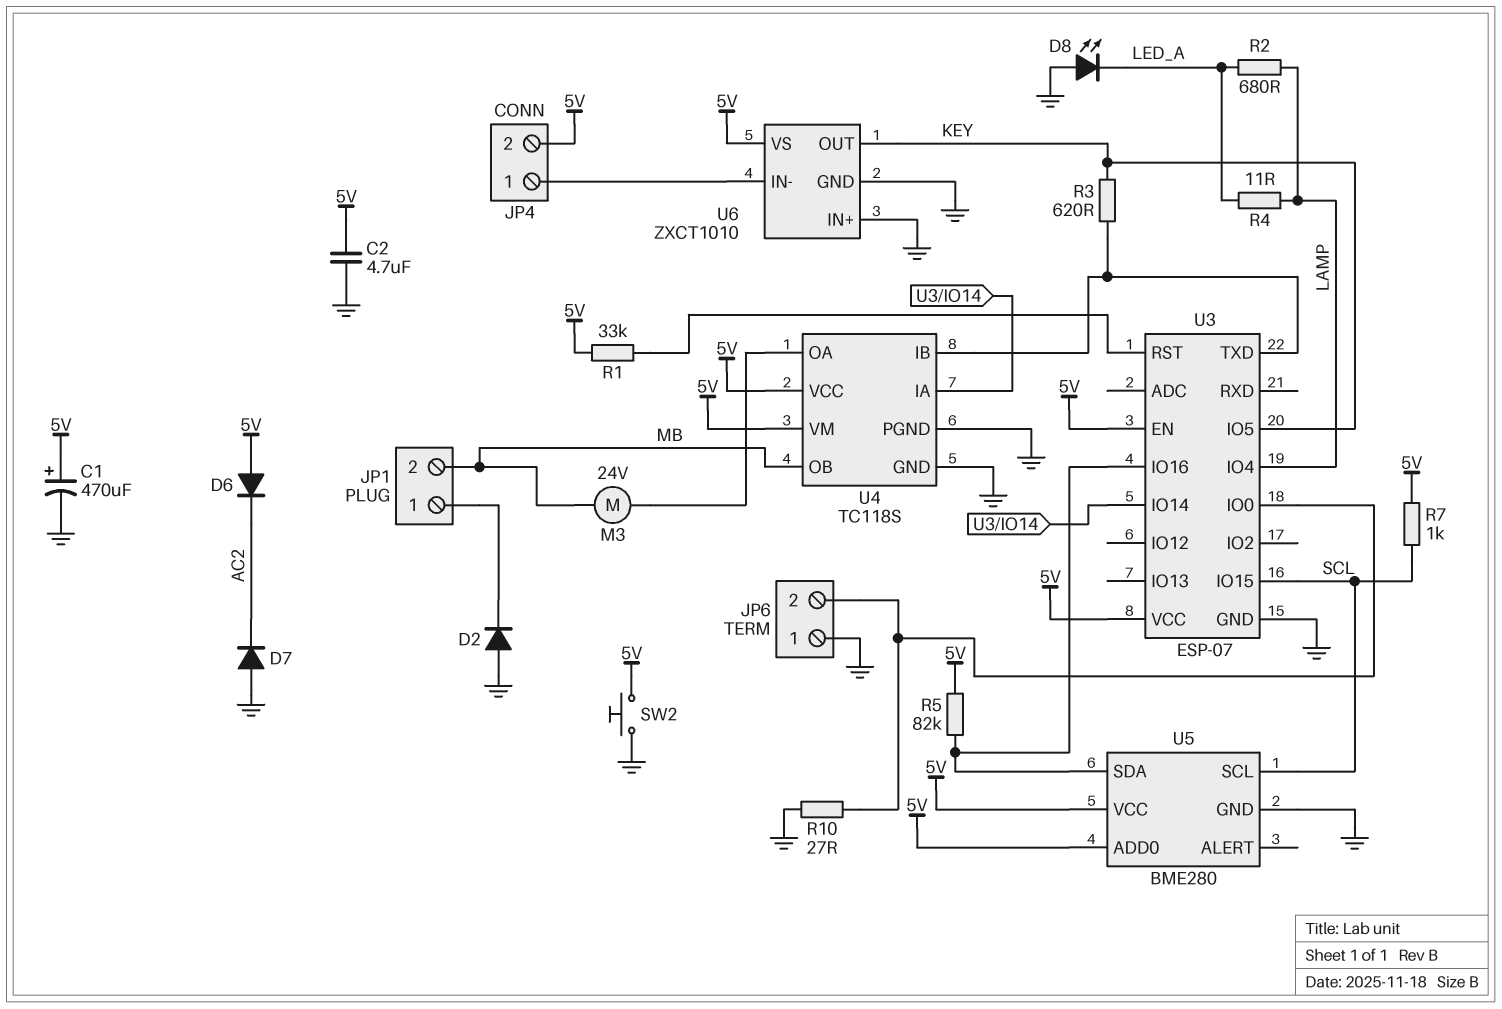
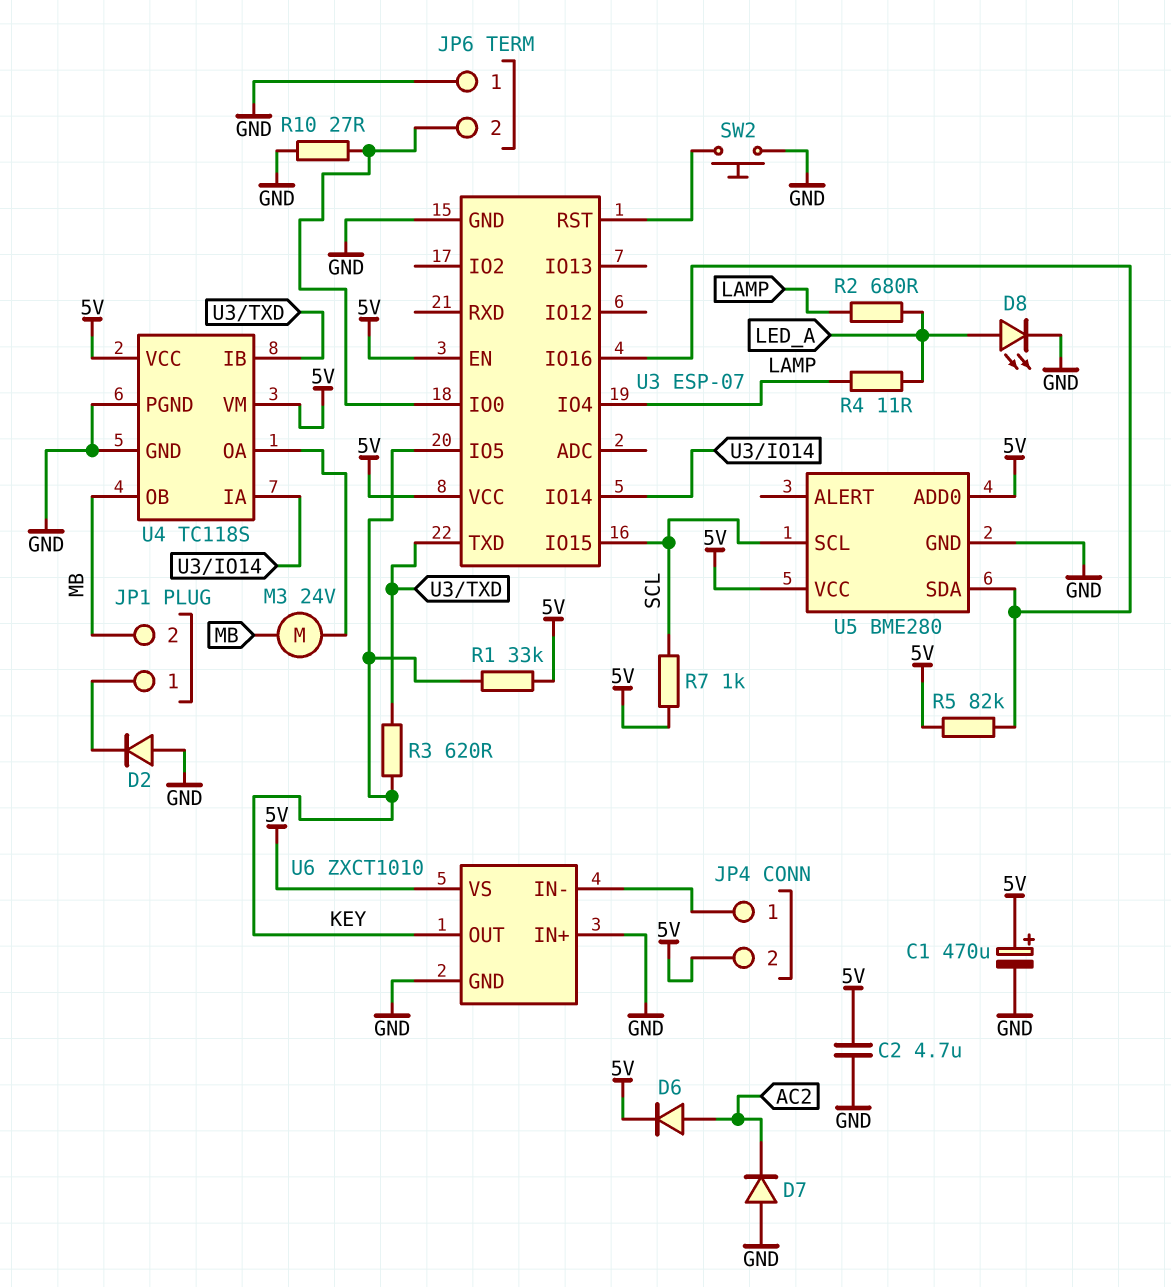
D6: diode (A 5V, K AC2) -> diode (A AC2, K 5V)
D8: LED (A GND, K LED_A) -> LED (A LED_A, K GND)
R1: 33k (5V, U3/RST) -> 33k (5V, KEY)
SW2: button (5V, GND) -> button (GND, U3/RST)

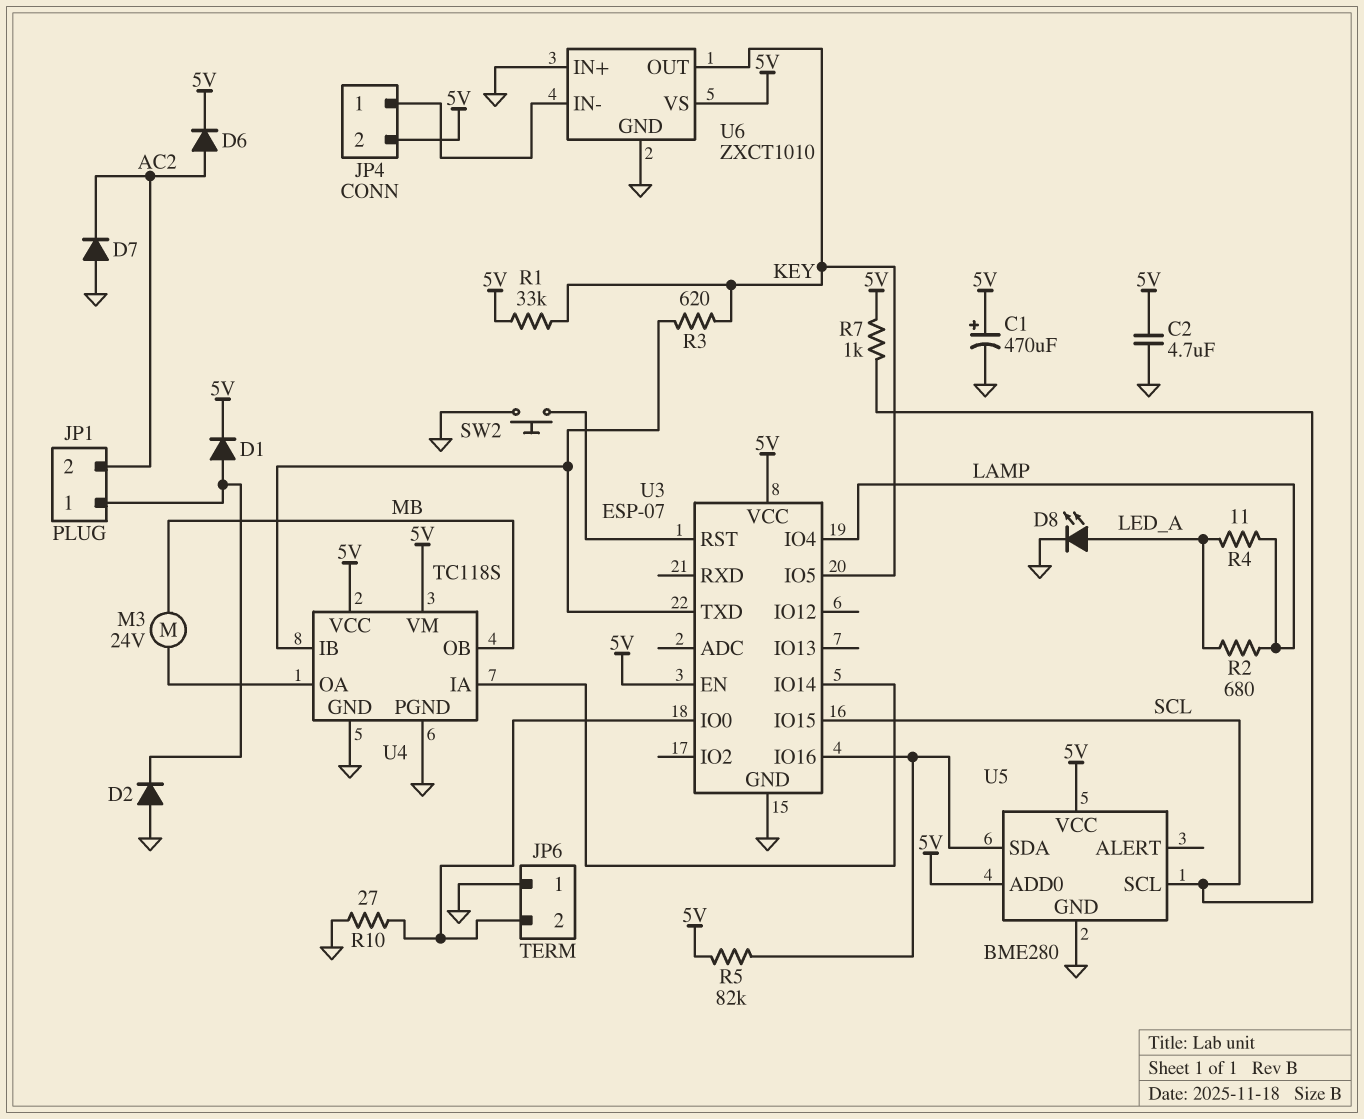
D1: none -> diode (A JP1/1, K 5V)
JP1 pin 2: MB -> AC2

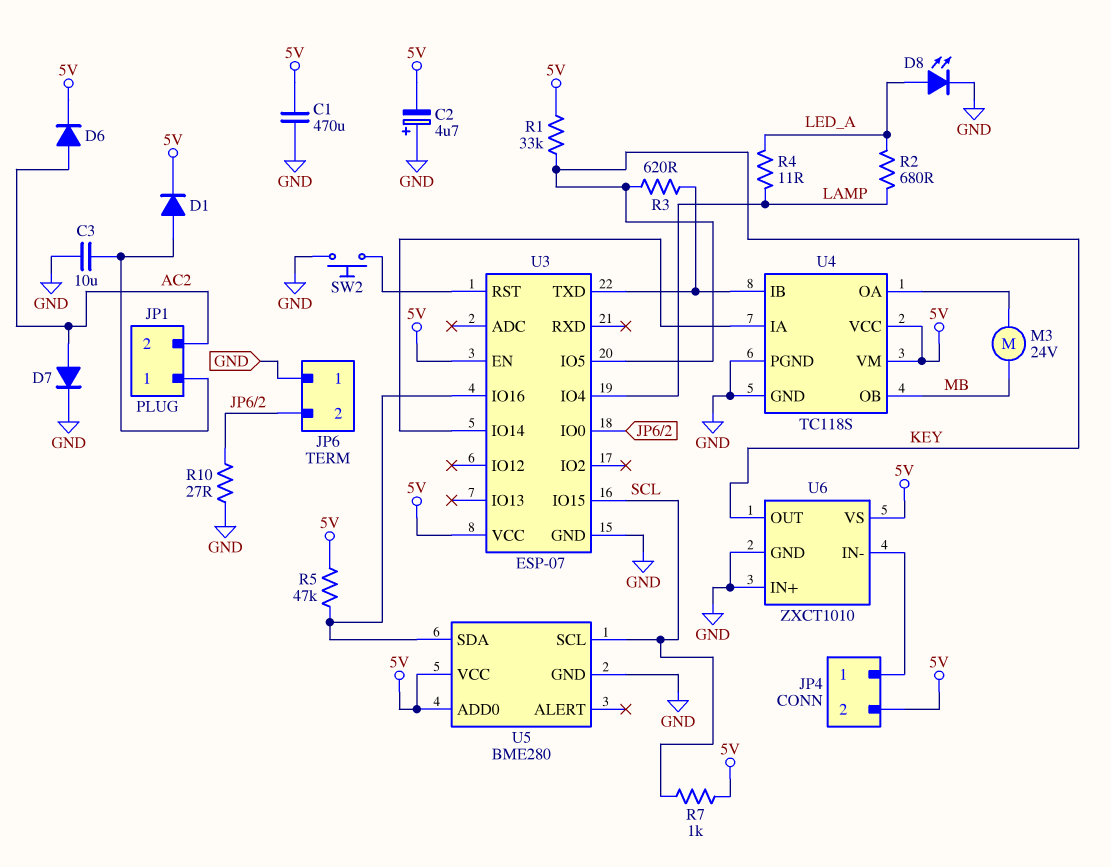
C1: 470uF (plus 5V, minus GND) -> 470uF (5V, GND)
C2: 4.7uF (5V, GND) -> 4.7uF (plus GND, minus 5V)
C3: none -> 10uF (GND, JP1/1)
D2: diode (A GND, K JP1/1) -> none
D7: diode (A GND, K AC2) -> diode (A AC2, K GND)
R5: 82k (5V, U3/IO16) -> 47k (5V, U3/IO16)

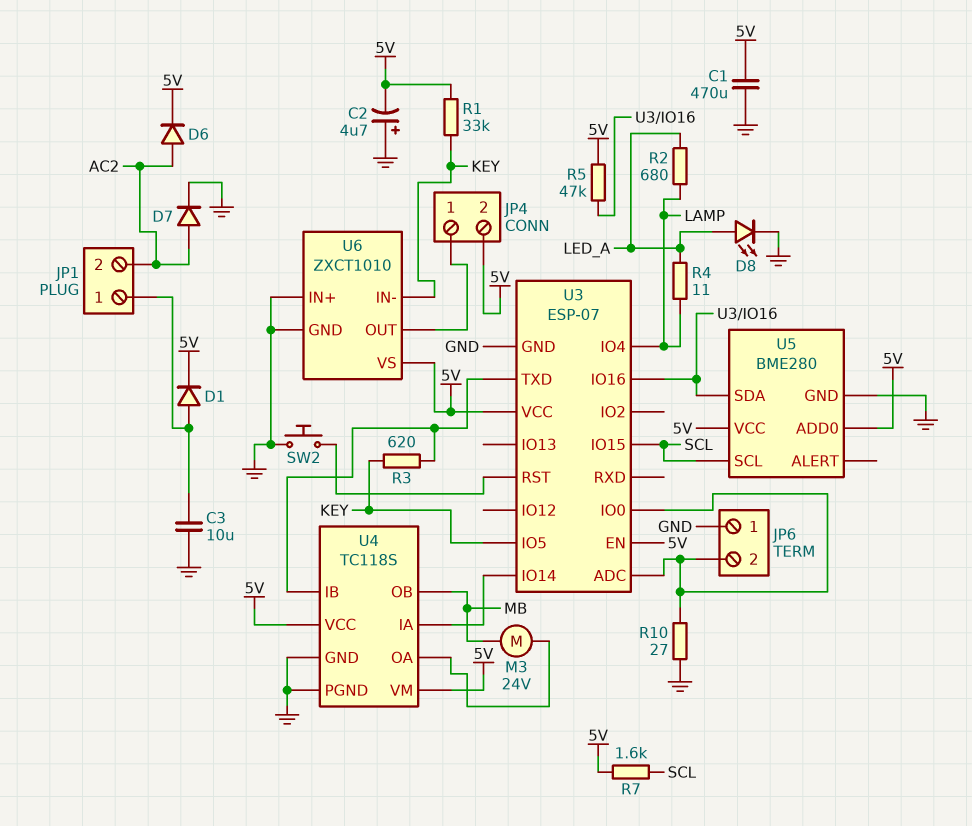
R7: 1k (5V, SCL) -> 1.6k (5V, SCL)
U3 pin ADC: none -> JP6/2
U6 pin IN-: JP4/1 -> KEY
U6 pin OUT: KEY -> JP4/1

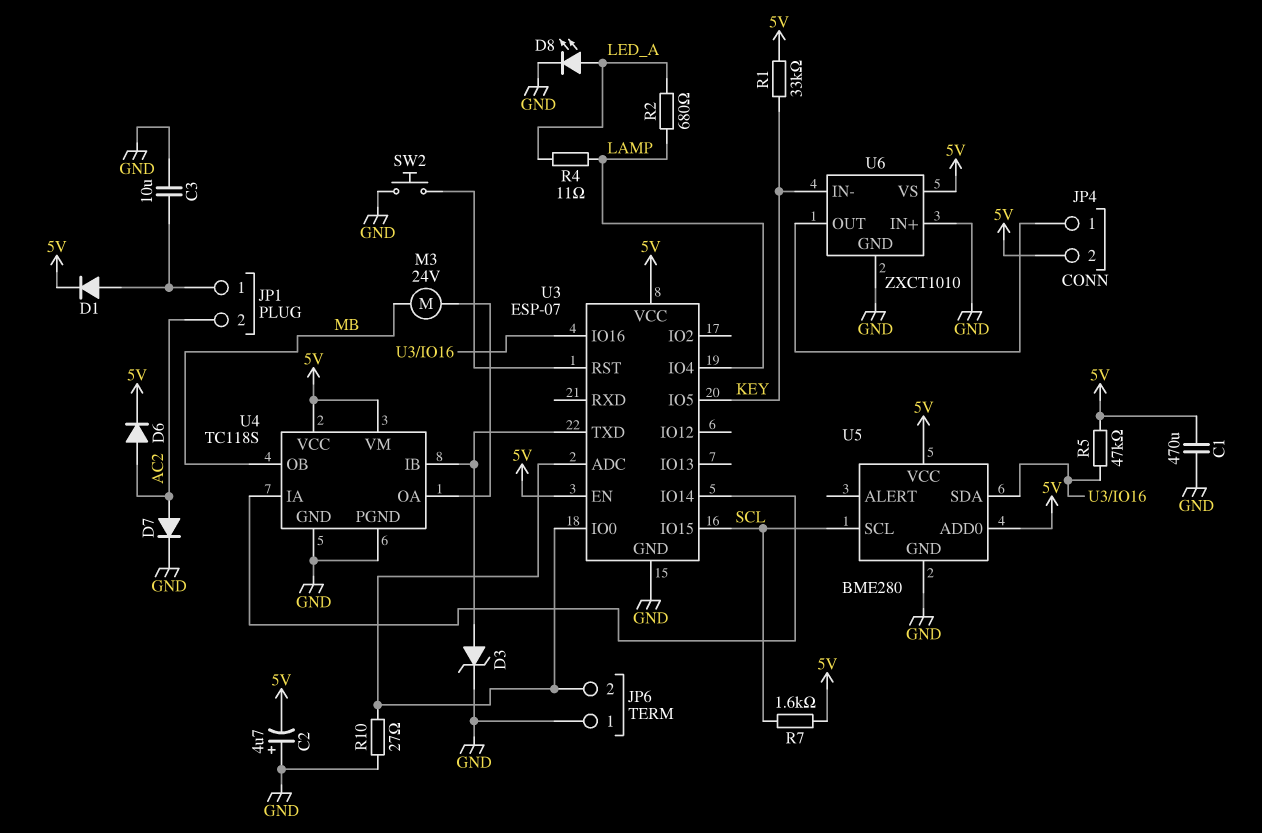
D3: none -> zener (A U3/TXD, K GND)
R3: 620 (KEY, U3/TXD) -> none

